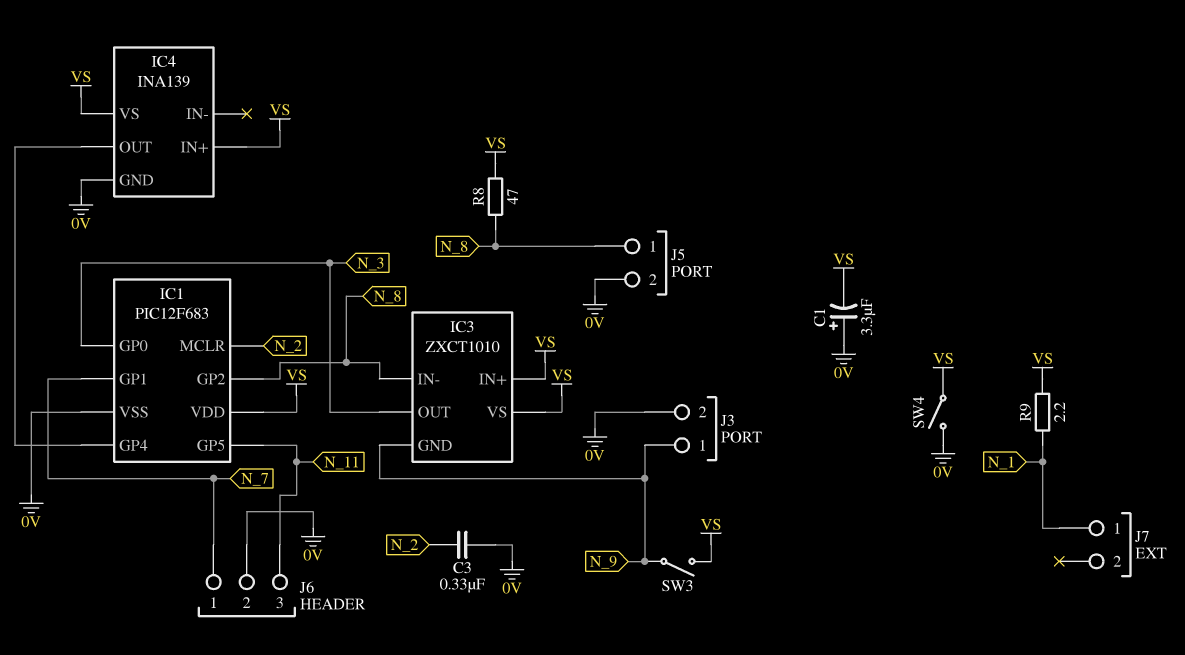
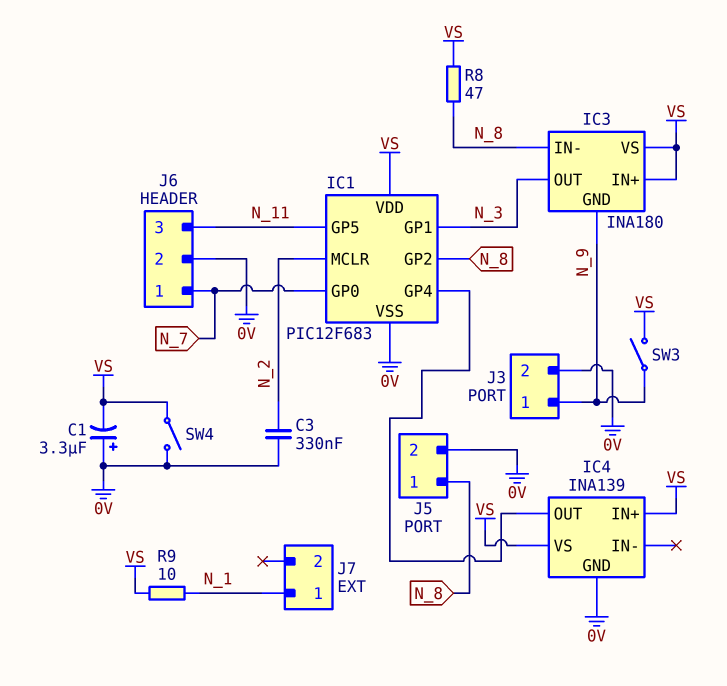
IC1 pin GP0: N_3 -> N_7
IC1 pin GP1: N_7 -> N_3
IC3: ZXCT1010 -> INA180
R9: 2.2 (N_1, VS) -> 10 (N_1, VS)

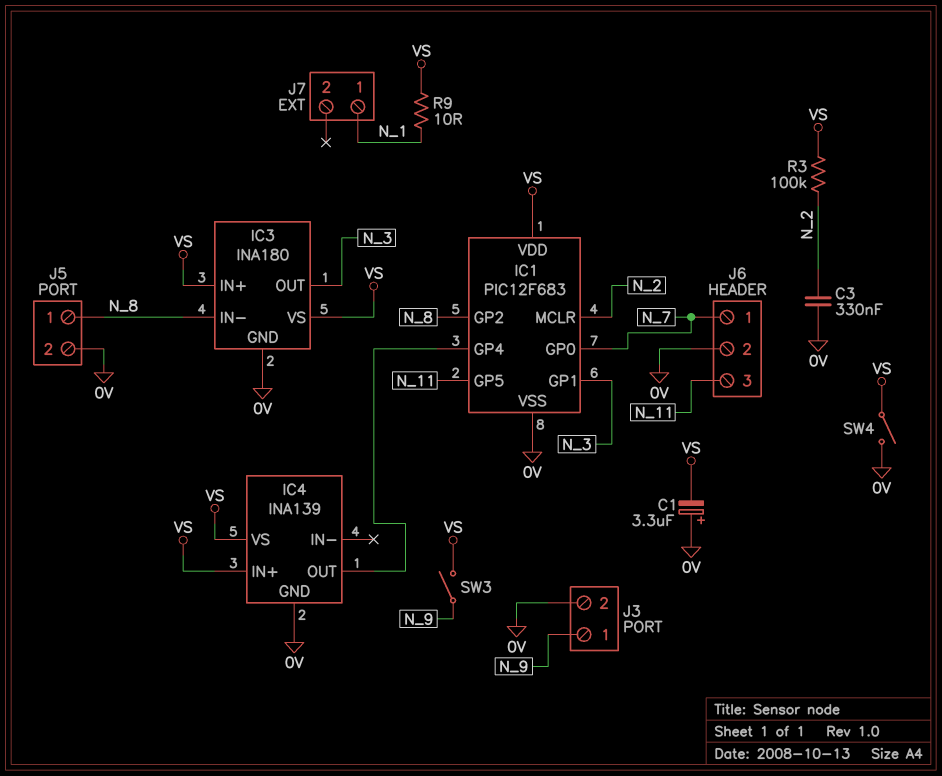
IC3 pin GND: N_9 -> 0V
R3: none -> 100k (N_2, VS)
R8: 47 (N_8, VS) -> none

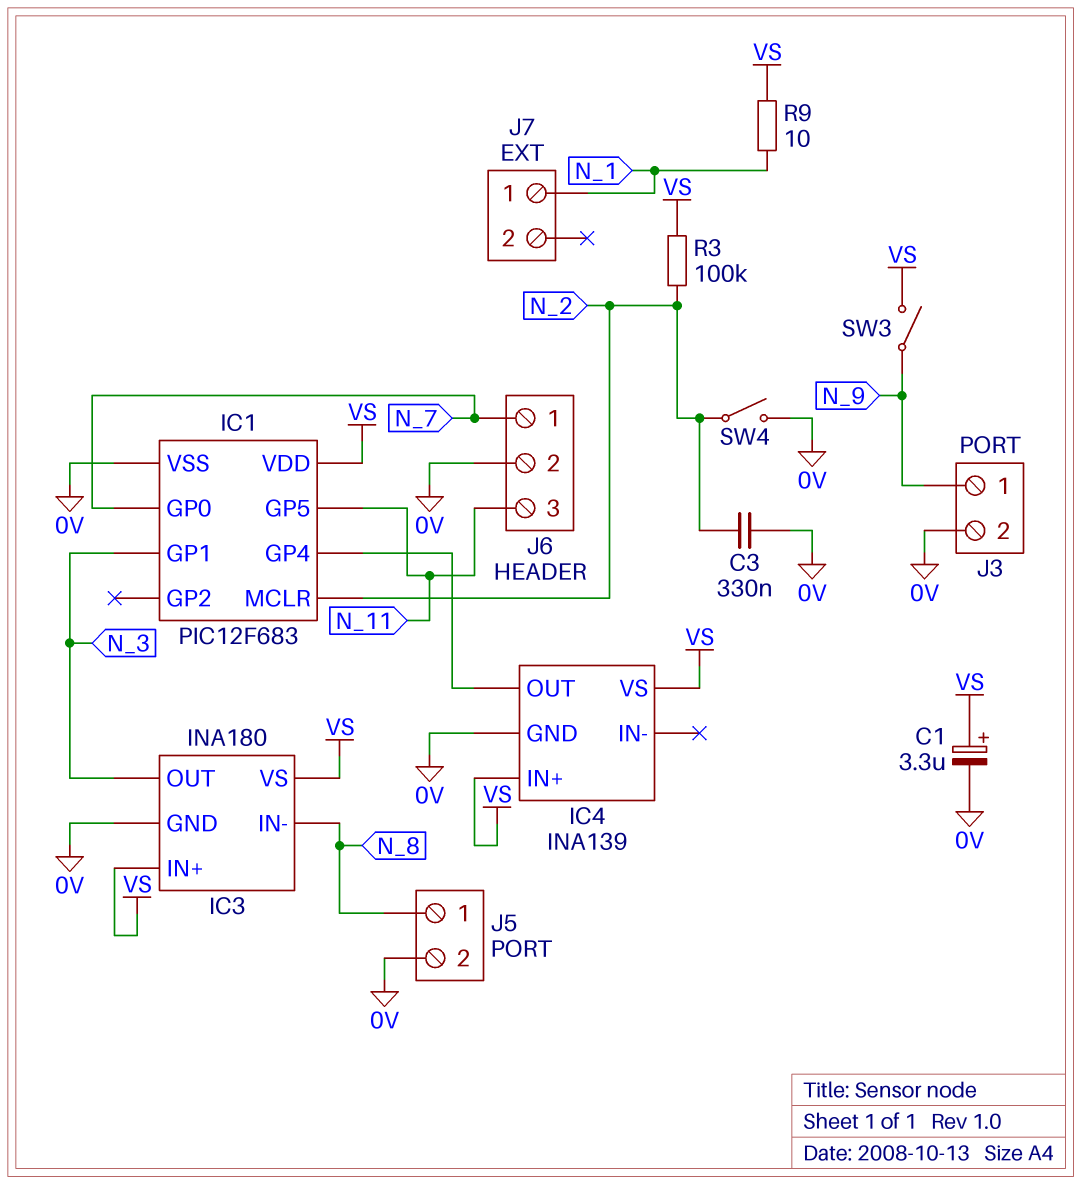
C1: 3.3uF (plus 0V, minus VS) -> 3.3uF (plus VS, minus 0V)
IC1 pin GP2: N_8 -> none
SW4: switch (0V, VS) -> switch (0V, N_2)

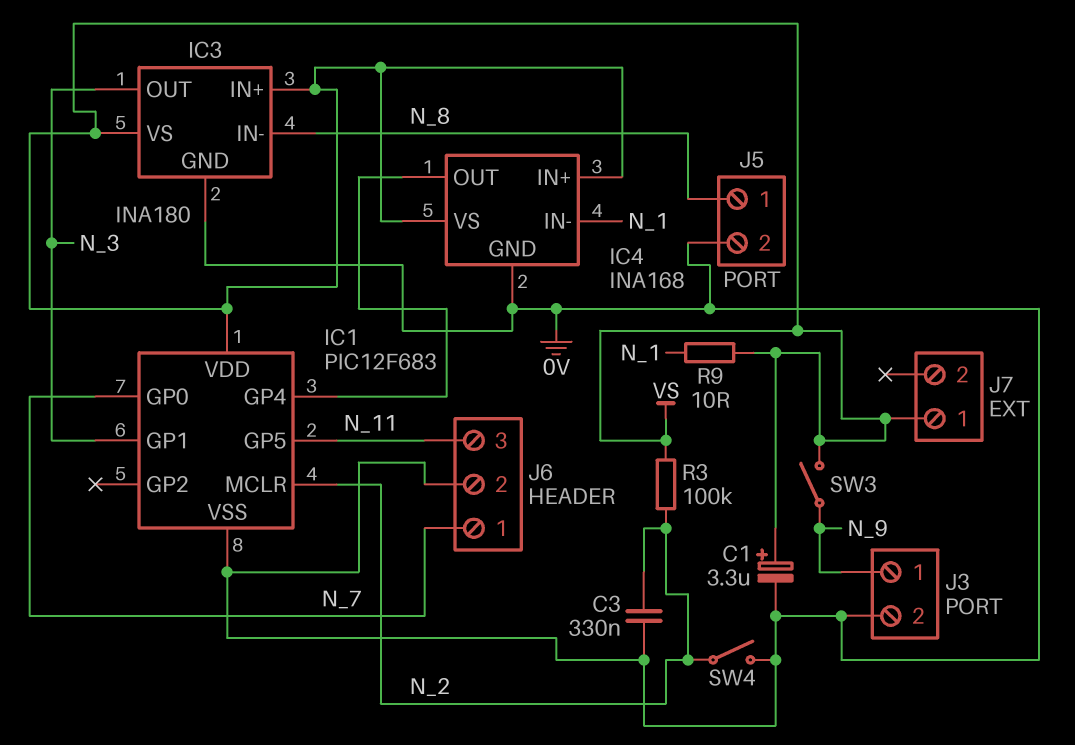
IC4: INA139 -> INA168
IC4 pin IN-: none -> N_1
J7 pin 1: N_1 -> VS

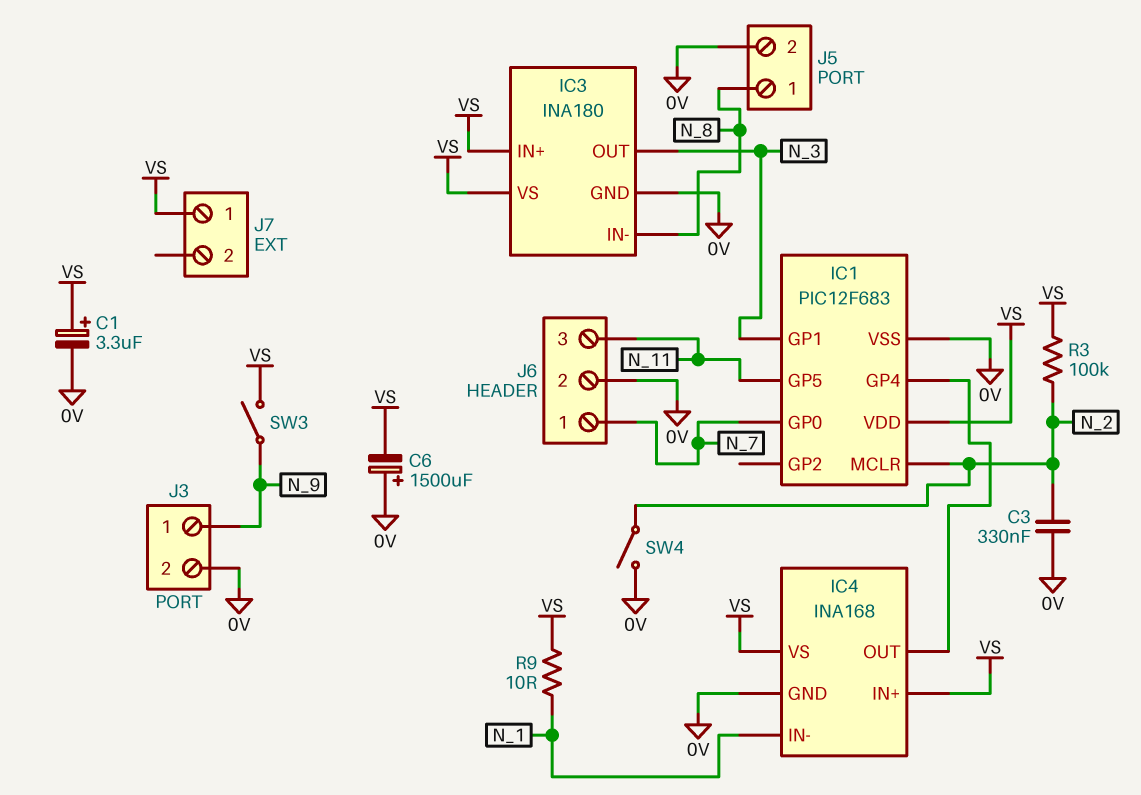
C6: none -> 1500uF (plus 0V, minus VS)

